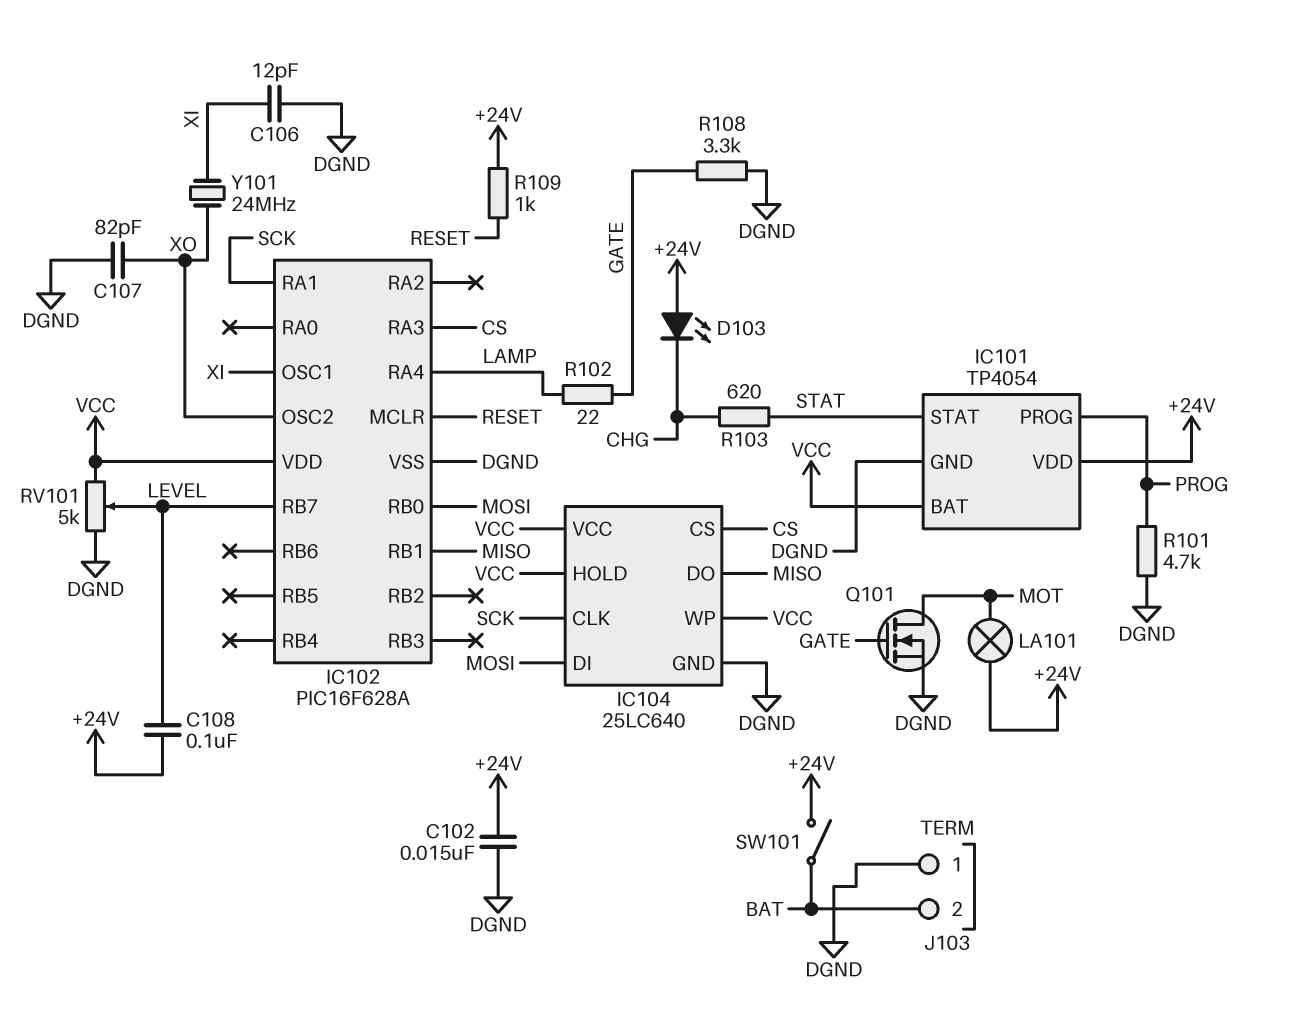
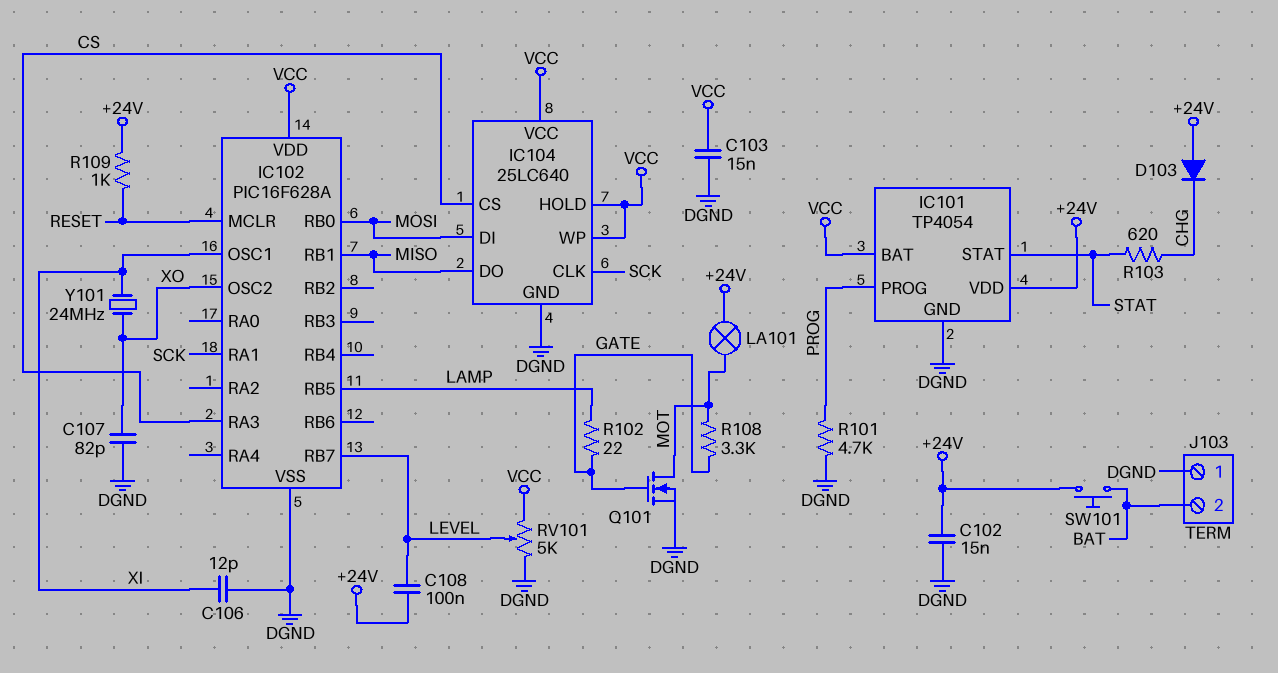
C103: none -> 15nF (DGND, VCC)
D103: LED (A +24V, K CHG) -> diode (A +24V, K CHG)
IC102 pin RA4: LAMP -> none
IC102 pin RB5: none -> LAMP
R108: 3.3k (DGND, GATE) -> 3.3k (GATE, MOT)
SW101: switch (+24V, BAT) -> button (+24V, BAT)

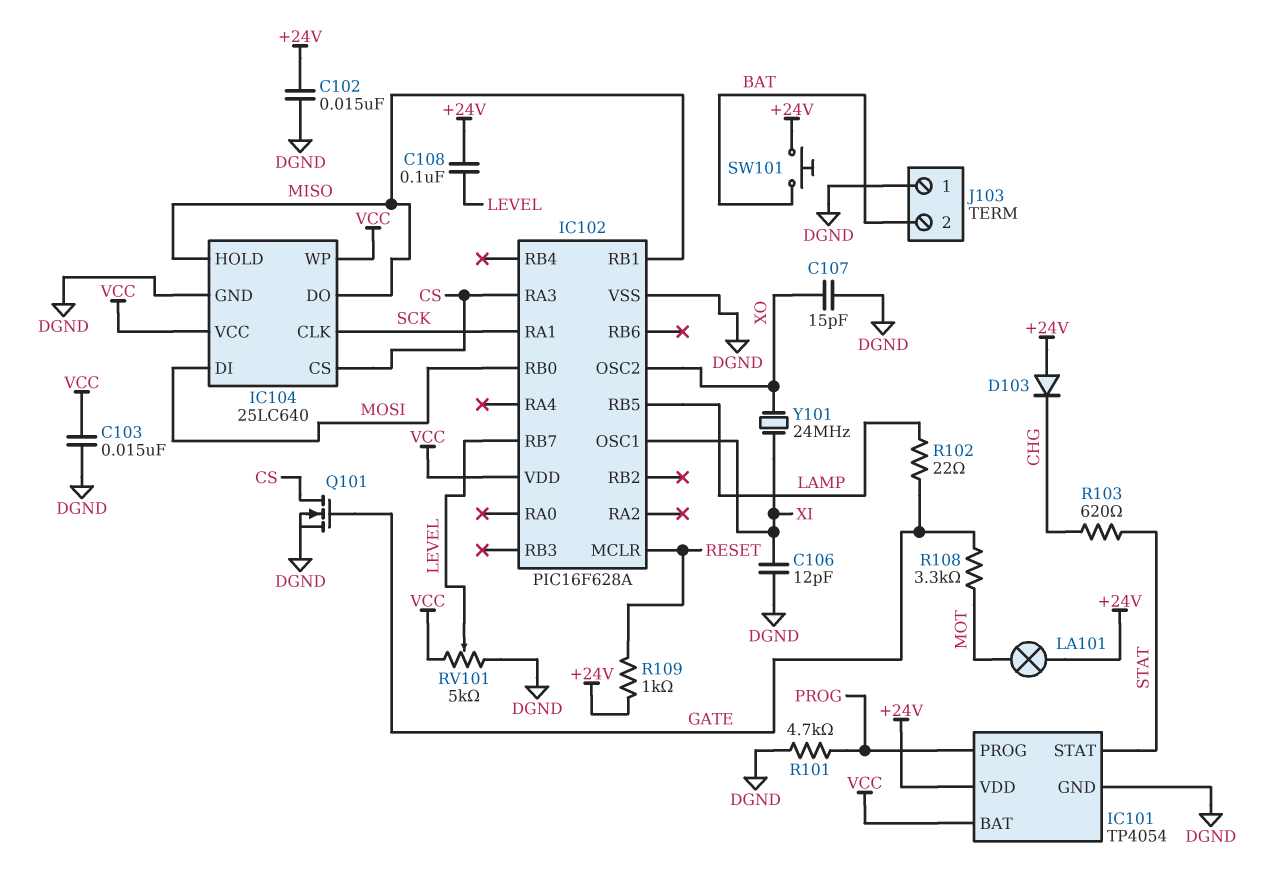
C107: 82pF (DGND, XO) -> 15pF (DGND, XO)
IC104 pin HOLD: VCC -> MISO
Q101: NMOS (G GATE, D MOT, S DGND) -> NMOS (G GATE, D CS, S DGND)

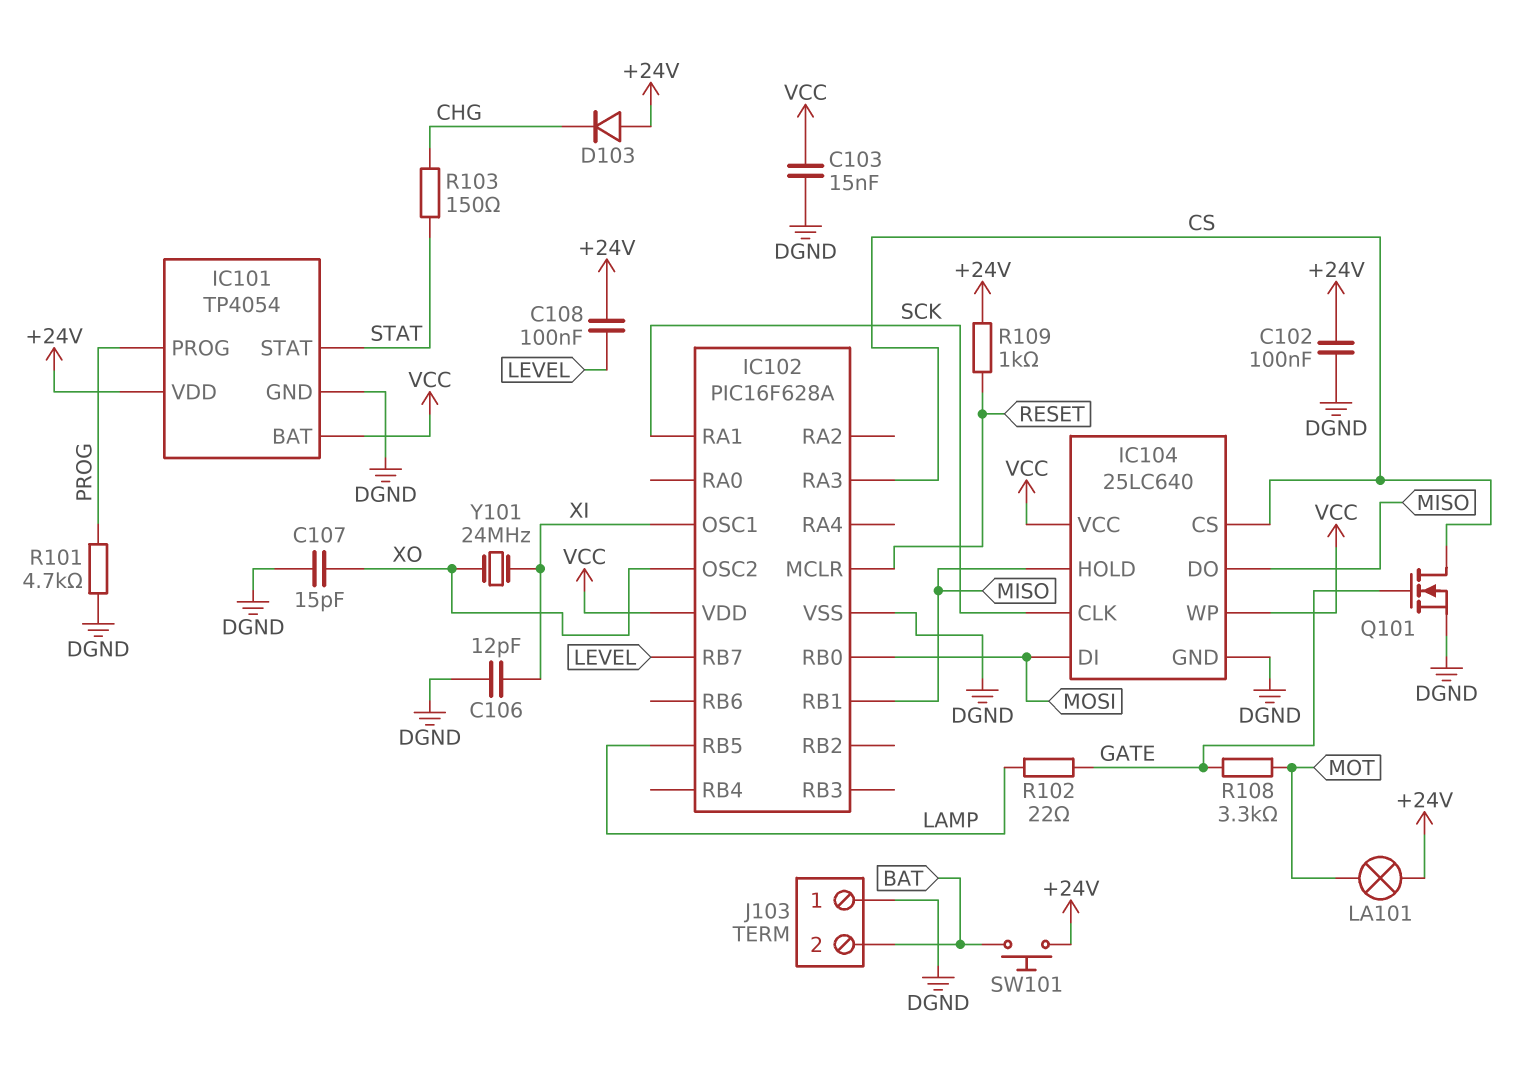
C102: 15nF (+24V, DGND) -> 100nF (+24V, DGND)
R103: 620 (CHG, STAT) -> 150 (CHG, STAT)
RV101: 5k (DGND, VCC, wiper LEVEL) -> none

